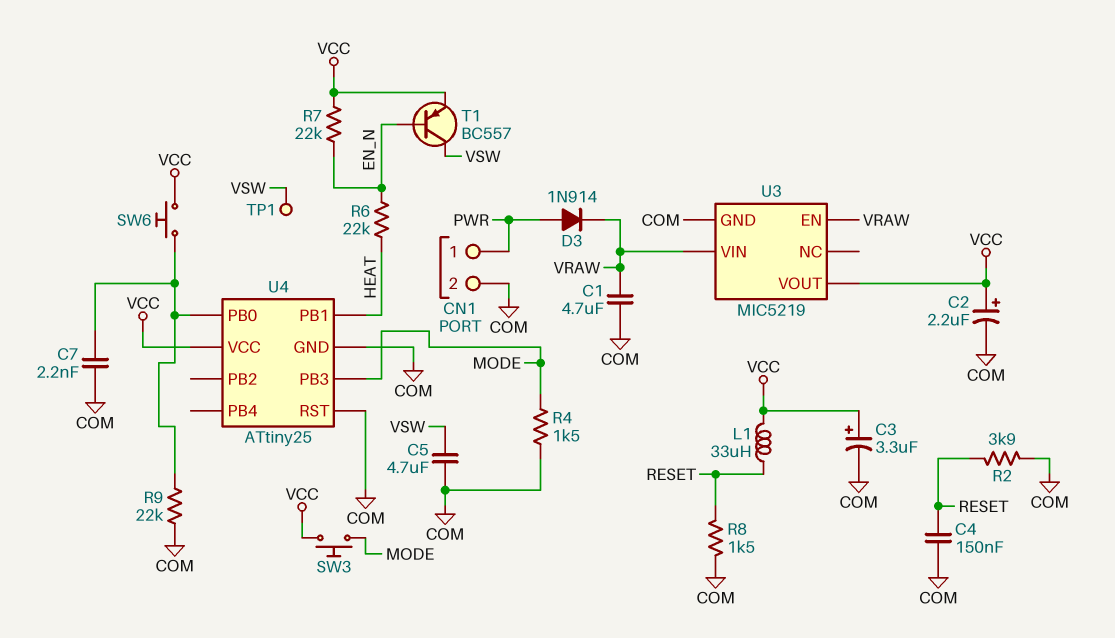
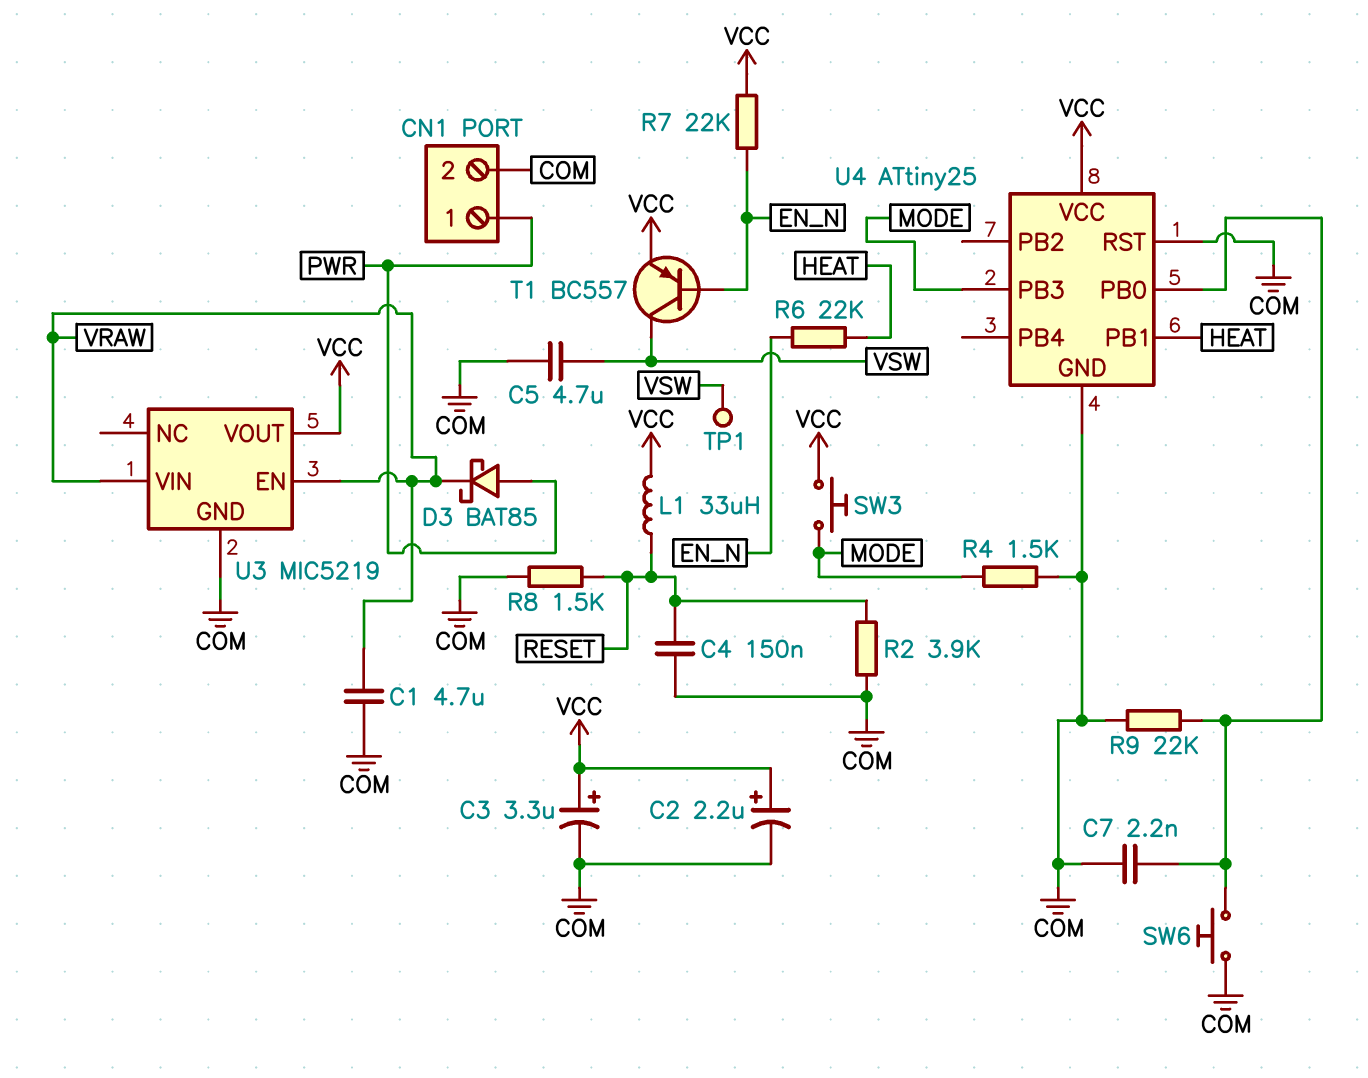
D3: diode 1N914 (A PWR, K VRAW) -> schottky BAT85 (A PWR, K VRAW)
SW6: button (U4/PB0, VCC) -> button (COM, U4/PB0)

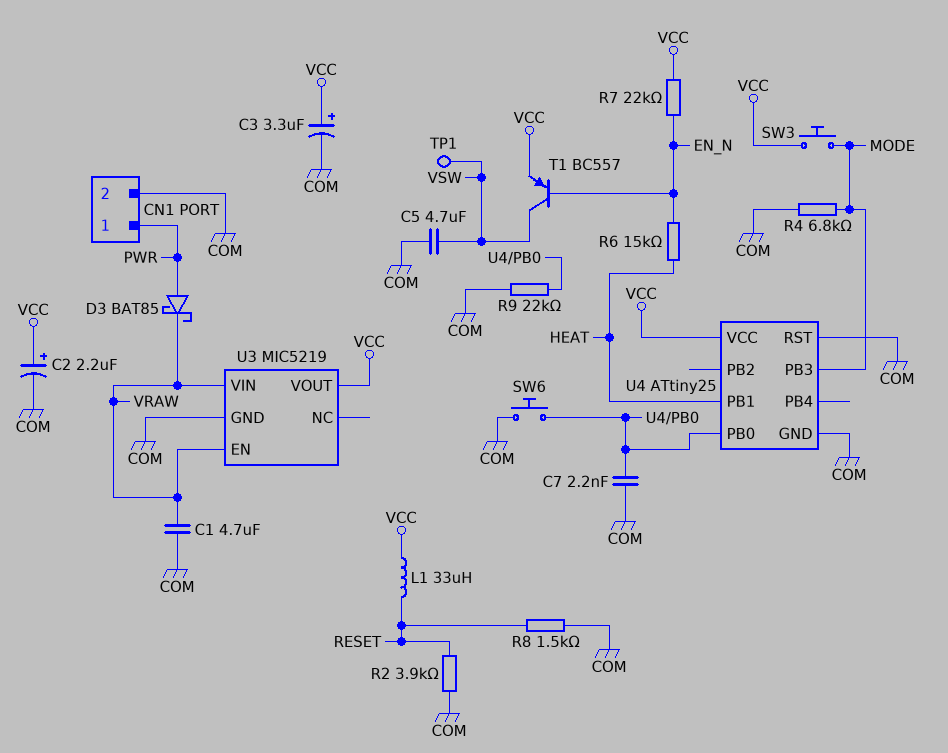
C4: 150nF (COM, RESET) -> none
R4: 1.5k (COM, MODE) -> 6.8k (COM, MODE)
R6: 22k (EN_N, HEAT) -> 15k (EN_N, HEAT)

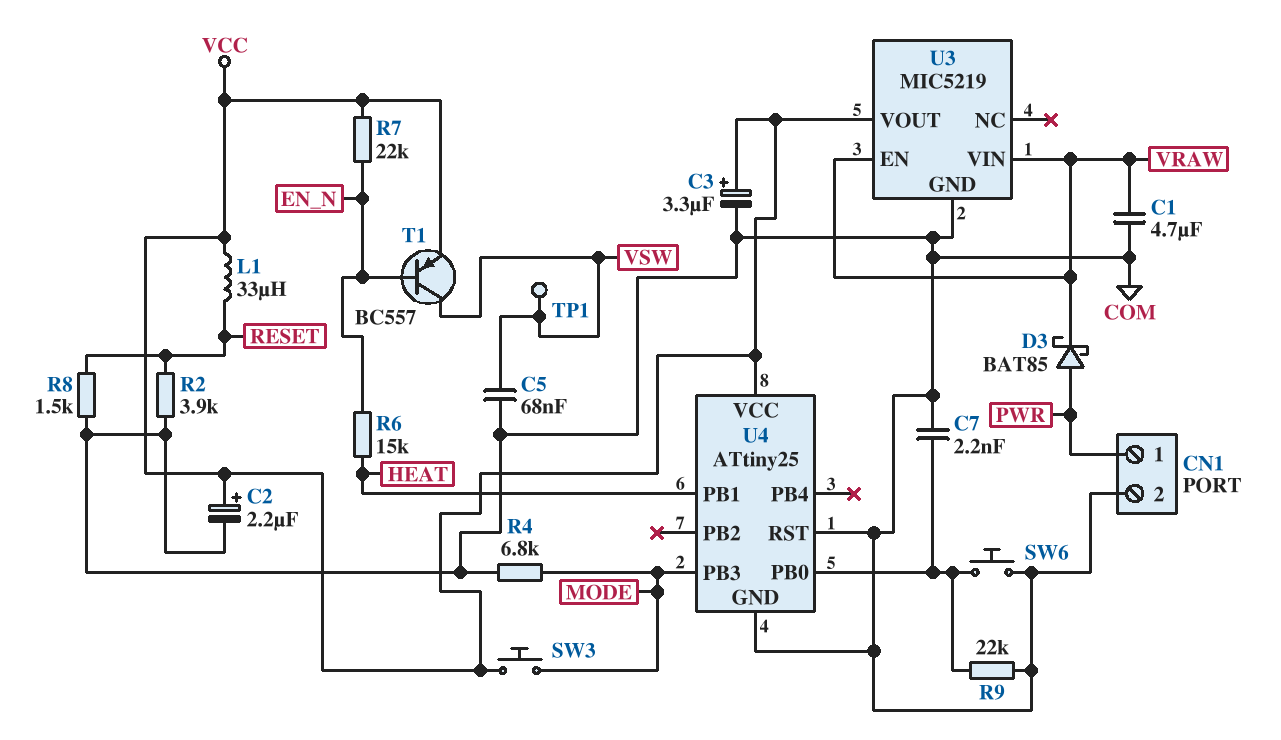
C5: 4.7uF (COM, VSW) -> 68nF (COM, VSW)

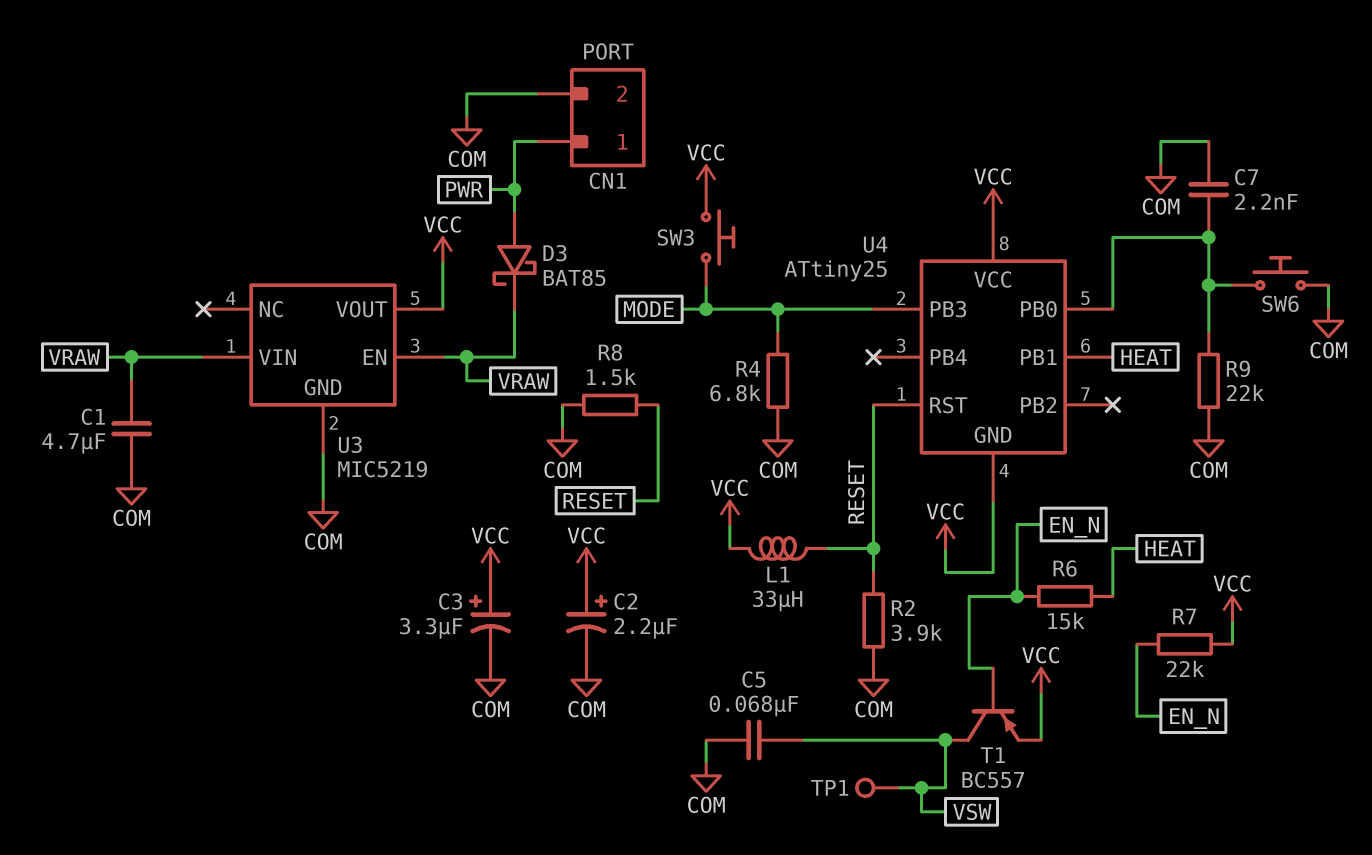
U4 pin GND: COM -> VCC
U4 pin RST: COM -> RESET

